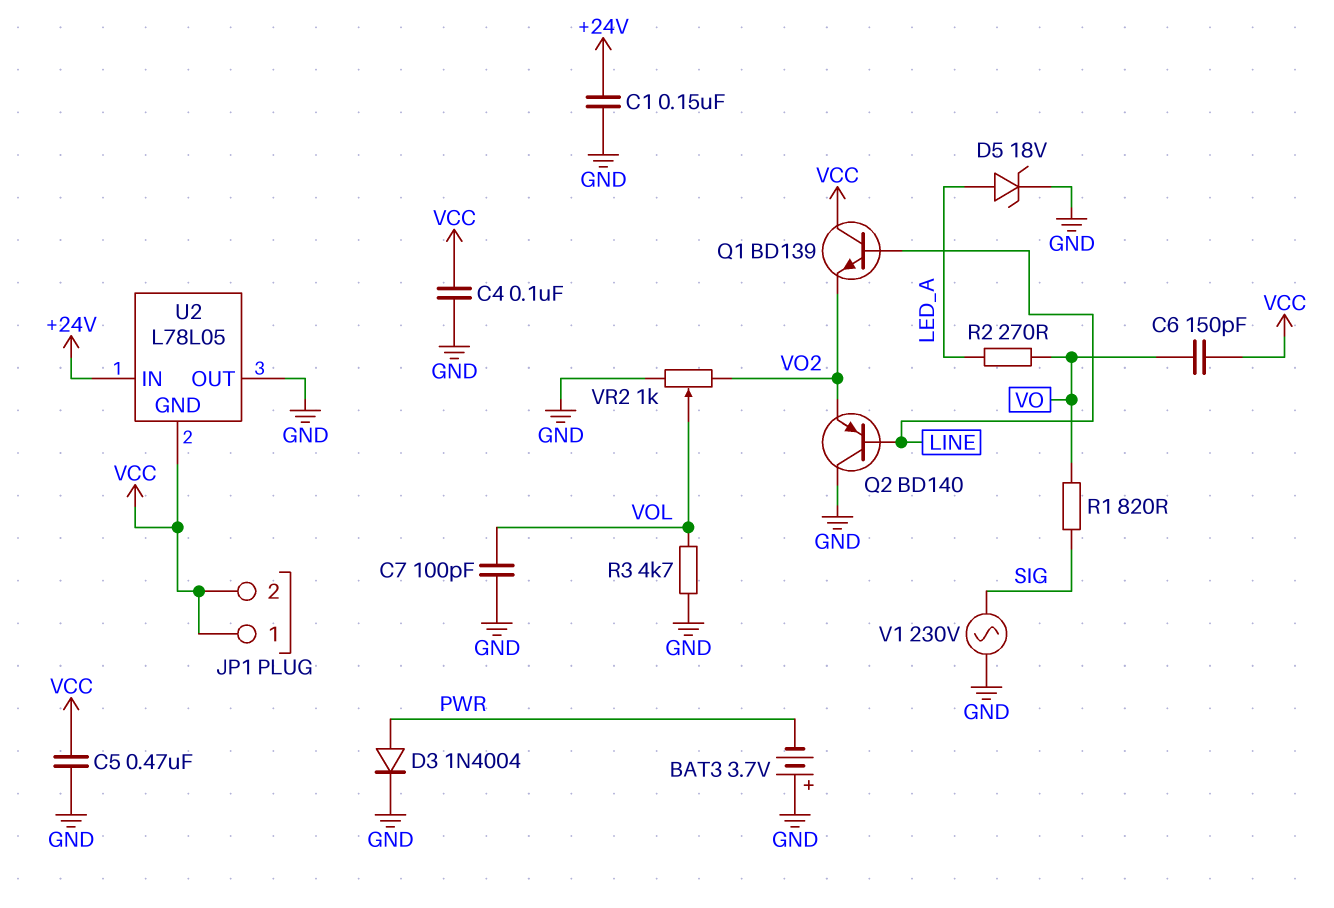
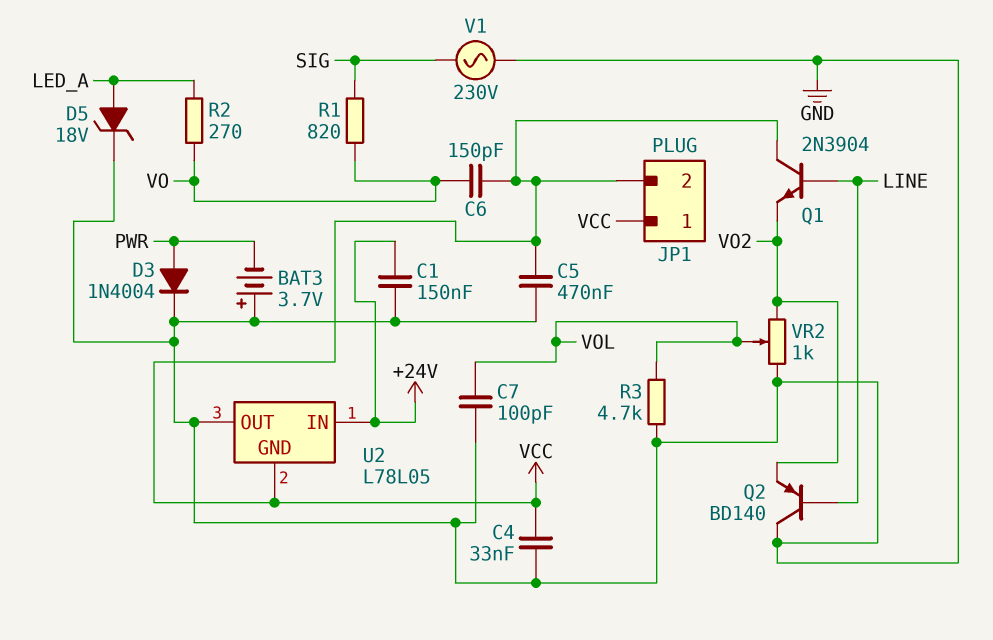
C4: 100nF (GND, VCC) -> 33nF (GND, VCC)
Q1: NPN BD139 (B LINE, C VCC, E VO2) -> NPN 2N3904 (B LINE, C VCC, E VO2)

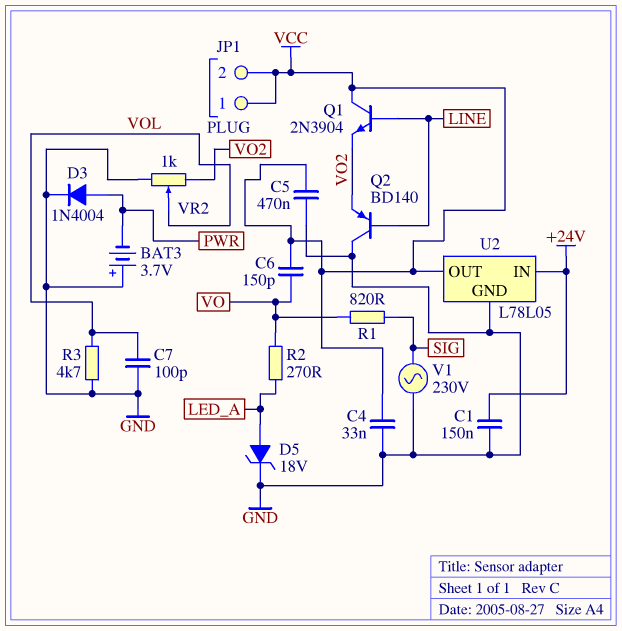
U2 pin GND: VCC -> GND
U2 pin OUT: GND -> VCC

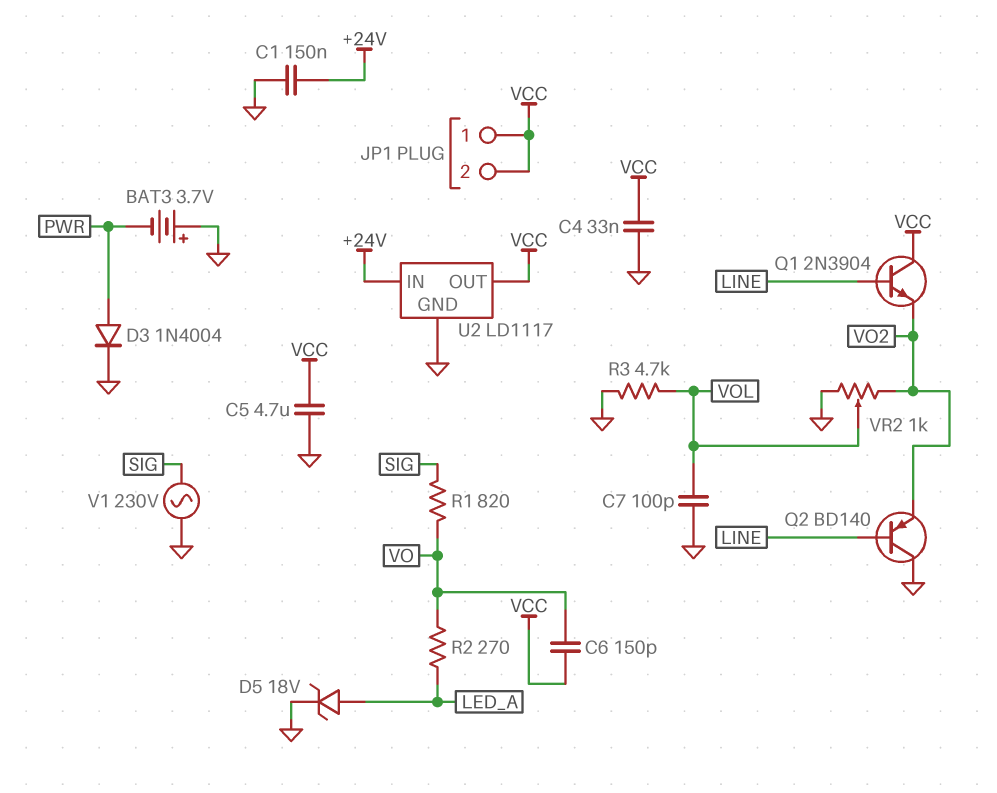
C5: 470nF (GND, VCC) -> 4.7uF (GND, VCC)
U2: L78L05 -> LD1117

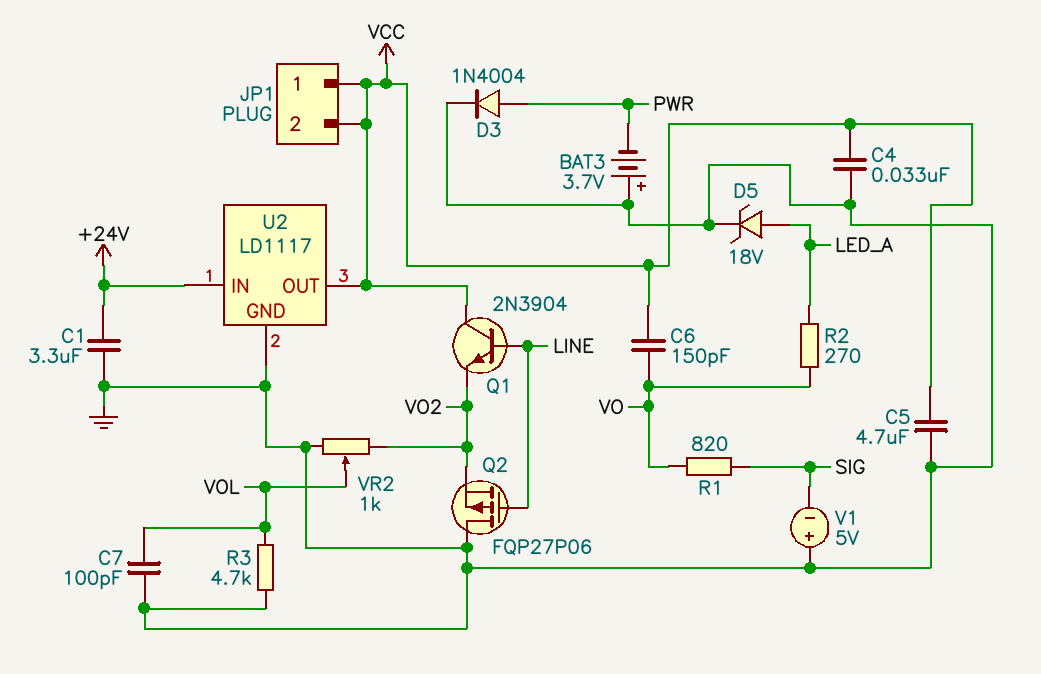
C1: 150nF (+24V, GND) -> 3.3uF (+24V, GND)
Q2: PNP BD140 (B LINE, C GND, E VO2) -> PMOS FQP27P06 (G LINE, D GND, S VO2)
V1: AC 230V (GND, SIG) -> 5V (plus GND, minus SIG)

